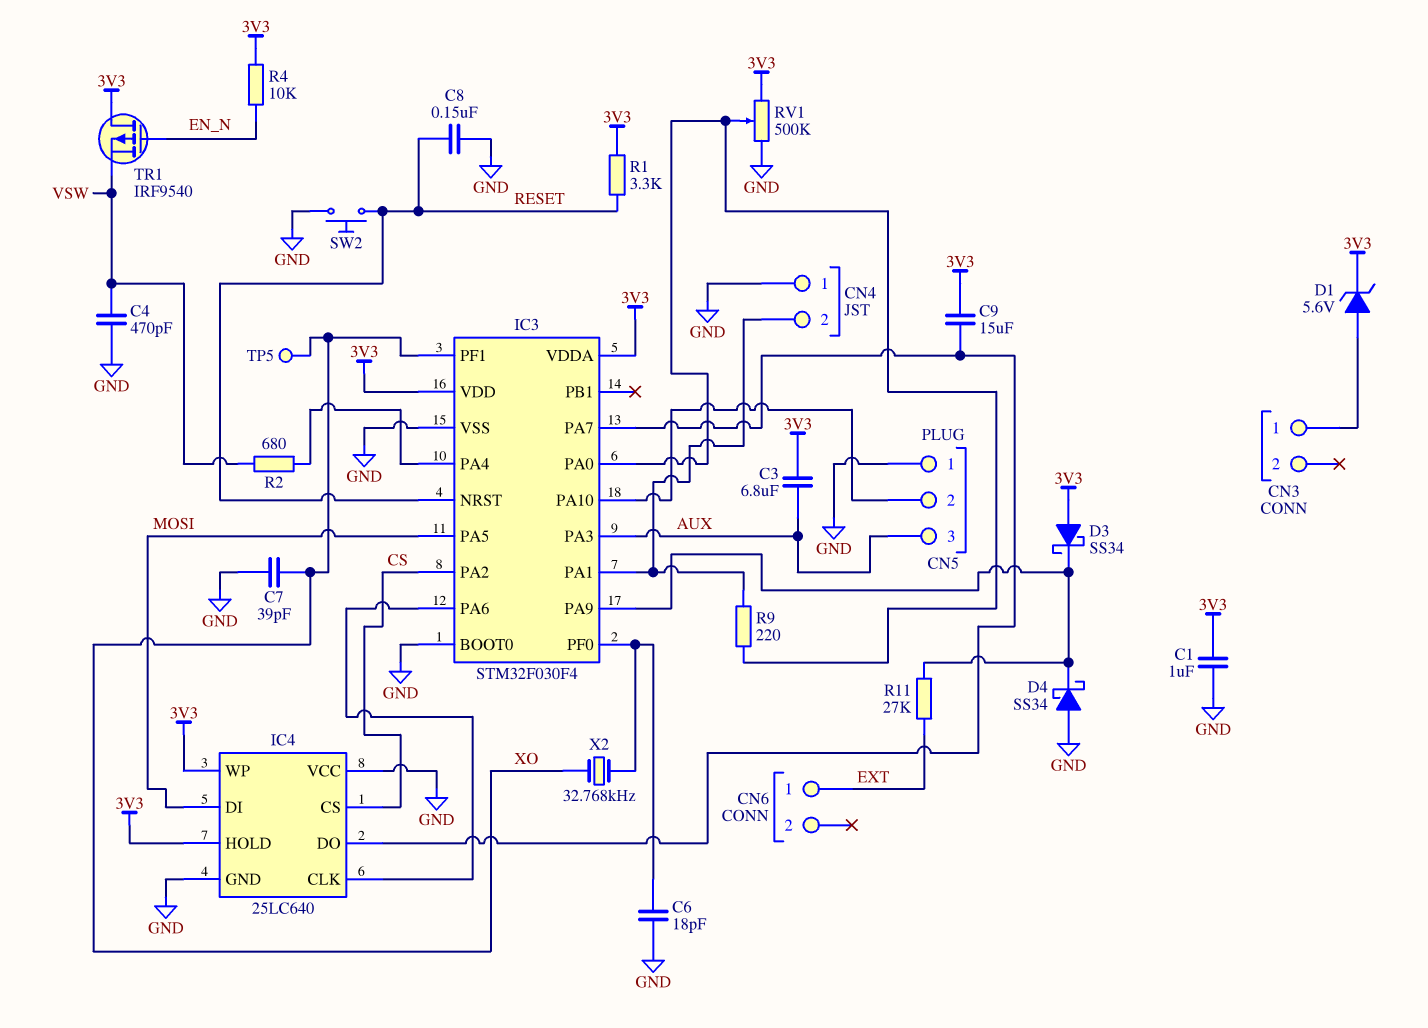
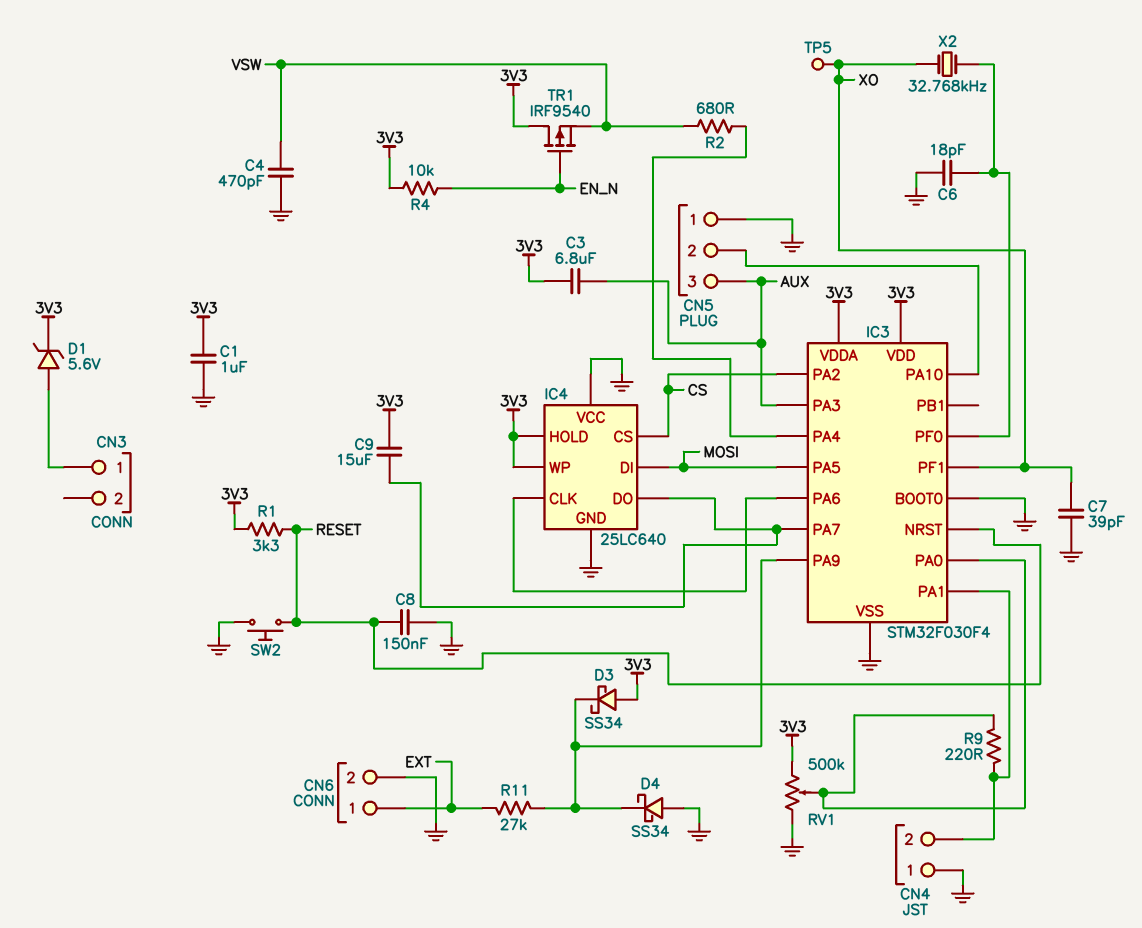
CN6 pin 2: none -> GND

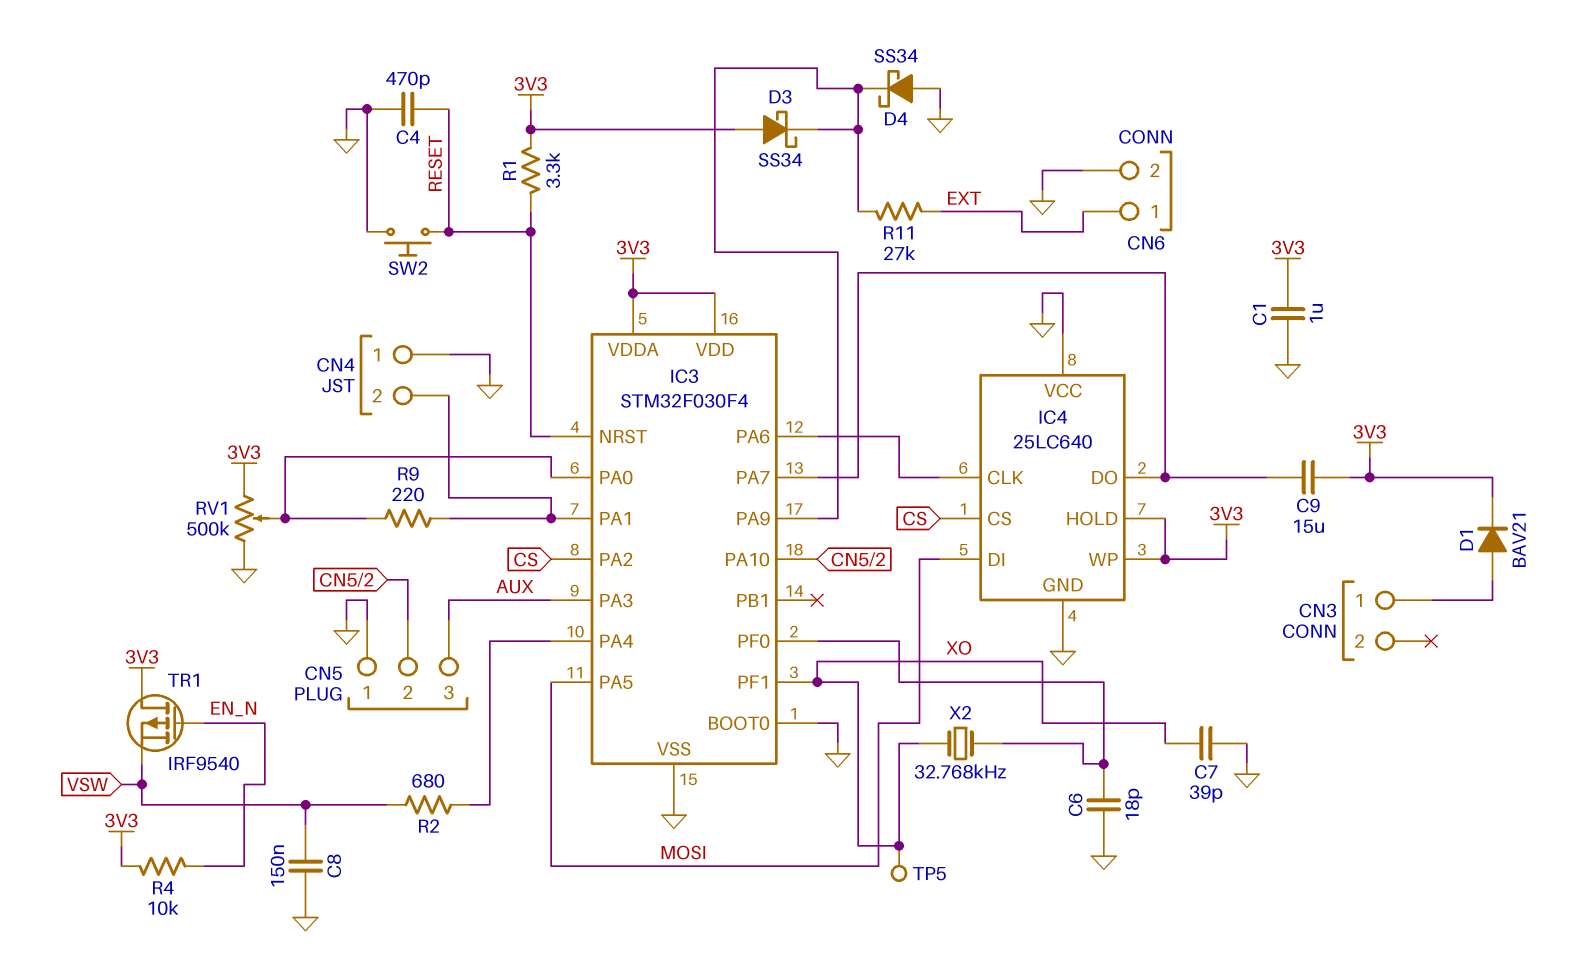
C3: 6.8uF (3V3, AUX) -> none
C4: 470pF (GND, VSW) -> 470pF (GND, RESET)
C8: 150nF (GND, RESET) -> 150nF (GND, VSW)
D1: zener 5.6V (A CN3/1, K 3V3) -> diode BAV21 (A CN3/1, K 3V3)

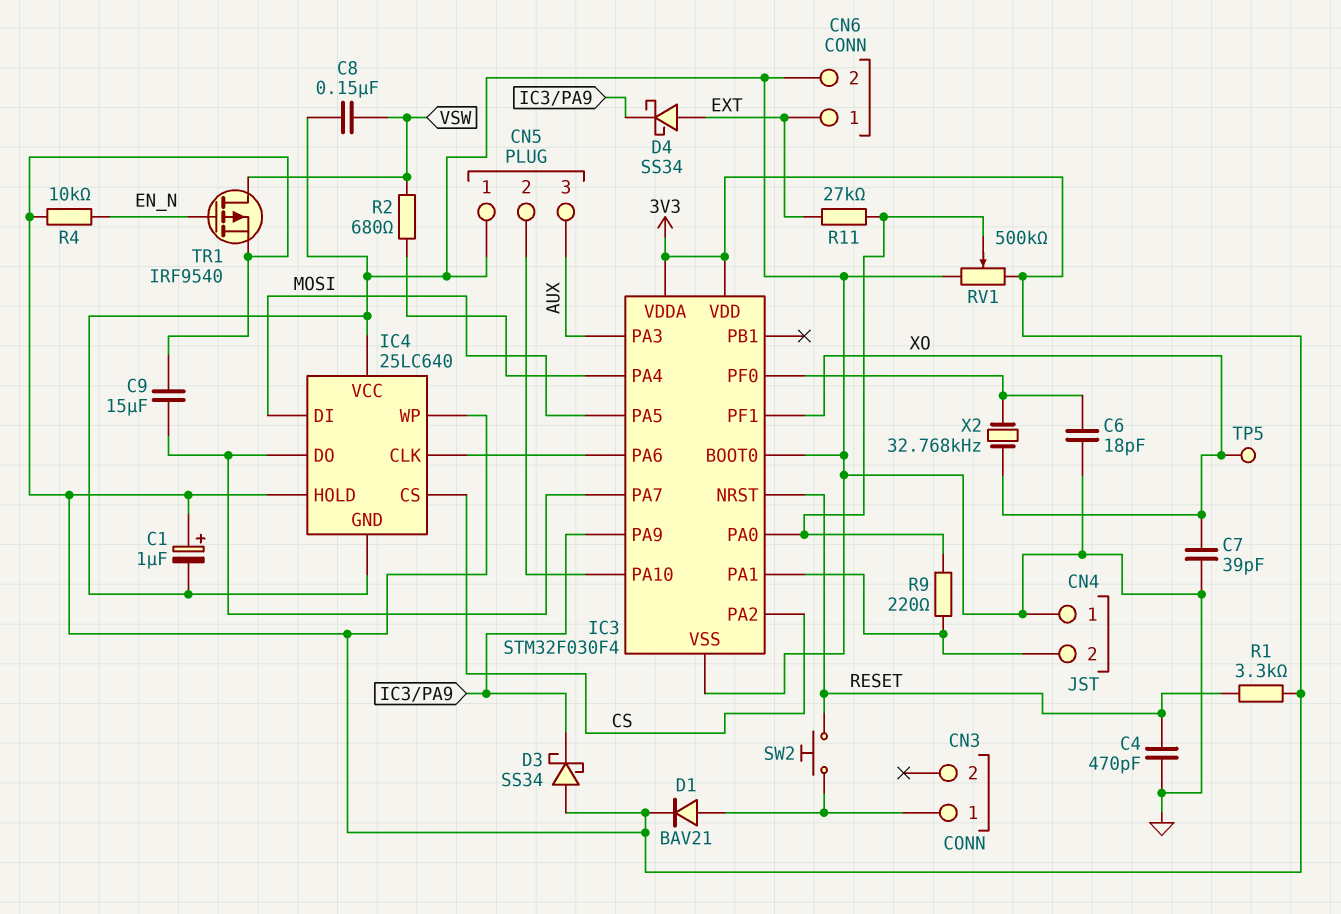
C1: 1uF (3V3, GND) -> 1uF (plus 3V3, minus GND)
D4: schottky SS34 (A GND, K IC3/PA9) -> schottky SS34 (A EXT, K IC3/PA9)
R11: 27k (EXT, IC3/PA9) -> 27k (EXT, IC3/PA0)
SW2: button (GND, RESET) -> button (CN3/1, RESET)
TR1: PMOS IRF9540 (G EN_N, D 3V3, S VSW) -> PMOS IRF9540 (G EN_N, D VSW, S 3V3)

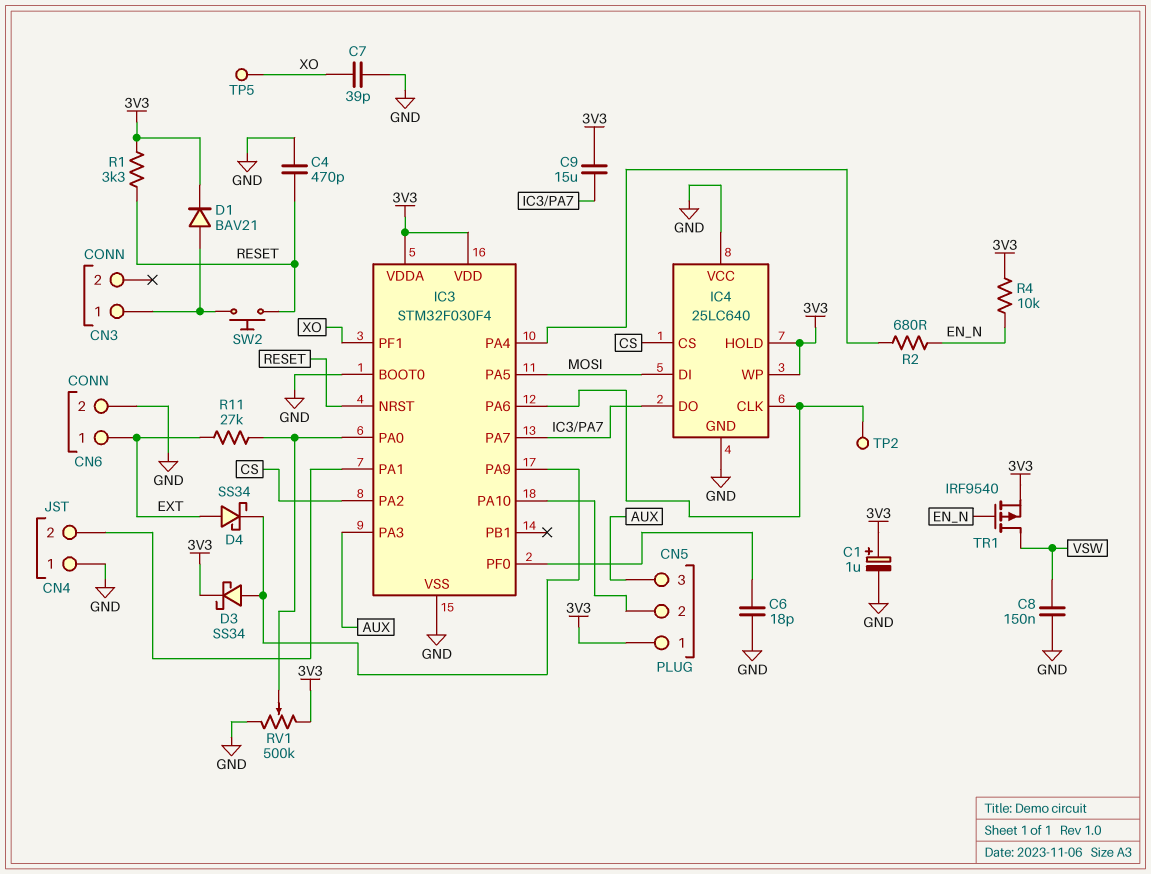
CN5 pin 1: GND -> 3V3
D3: schottky SS34 (A 3V3, K IC3/PA9) -> schottky SS34 (A IC3/PA9, K 3V3)
R2: 680 (IC3/PA4, VSW) -> 680 (EN_N, IC3/PA4)
R9: 220 (CN4/2, IC3/PA0) -> none
TP2: none -> test point (IC3/PA6)
X2: 32.768kHz (IC3/PF0, XO) -> none

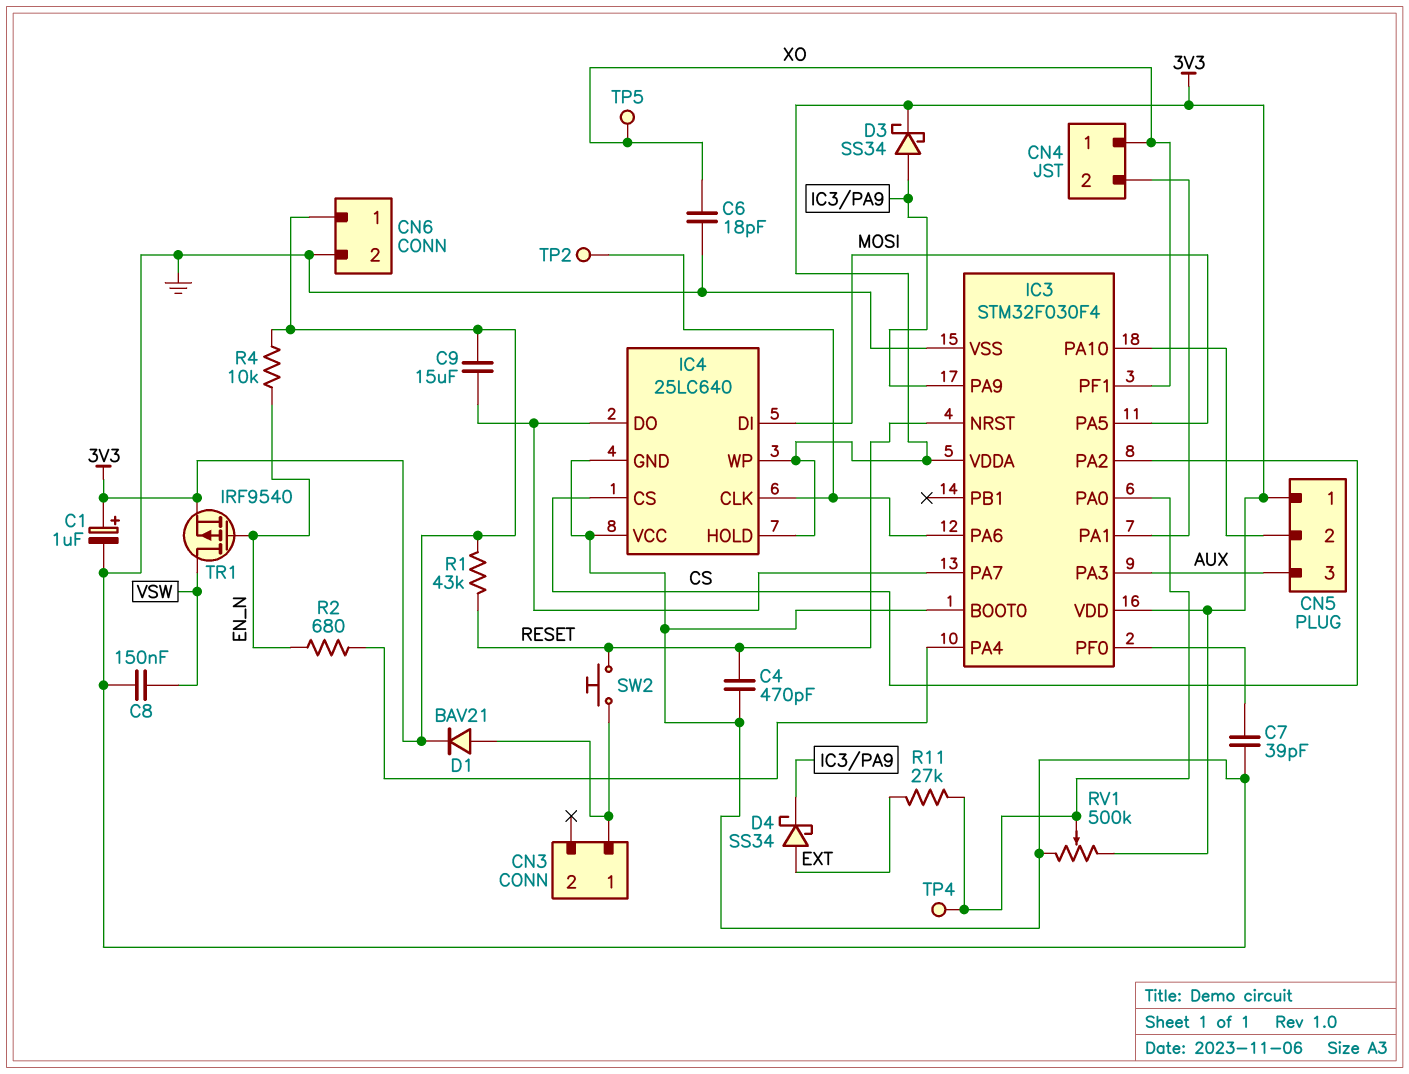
C6: 18pF (GND, IC3/PF0) -> 18pF (GND, XO)
C7: 39pF (GND, XO) -> 39pF (GND, IC3/PF0)
CN4 pin 1: GND -> XO
CN6 pin 1: EXT -> 3V3
R1: 3.3k (3V3, RESET) -> 43k (3V3, RESET)
TP4: none -> test point (IC3/PA0)

